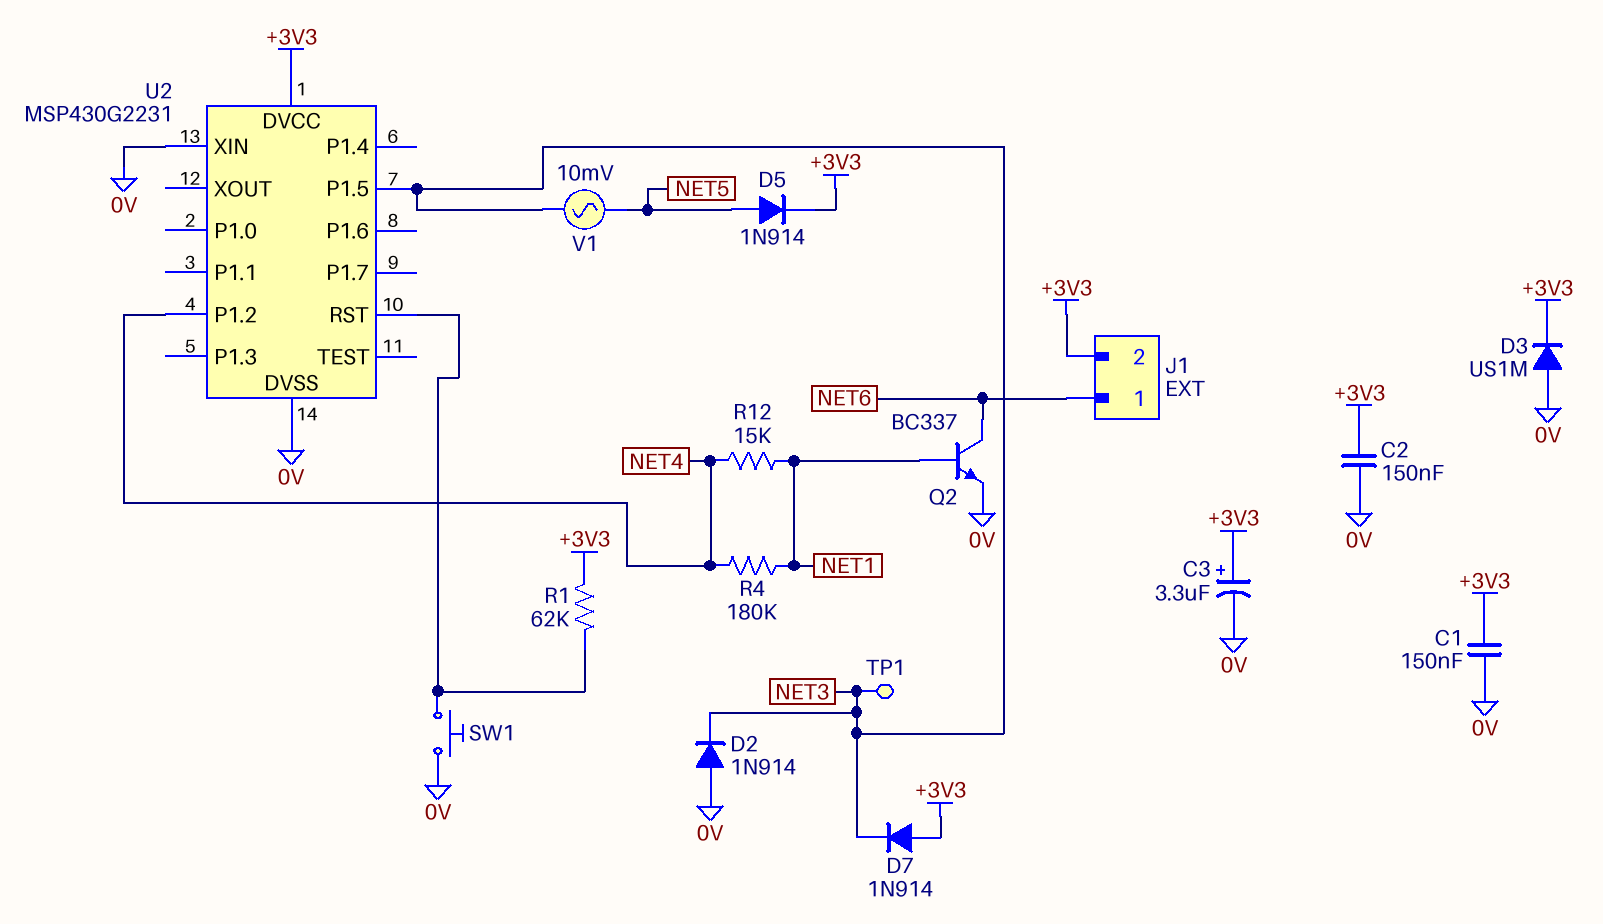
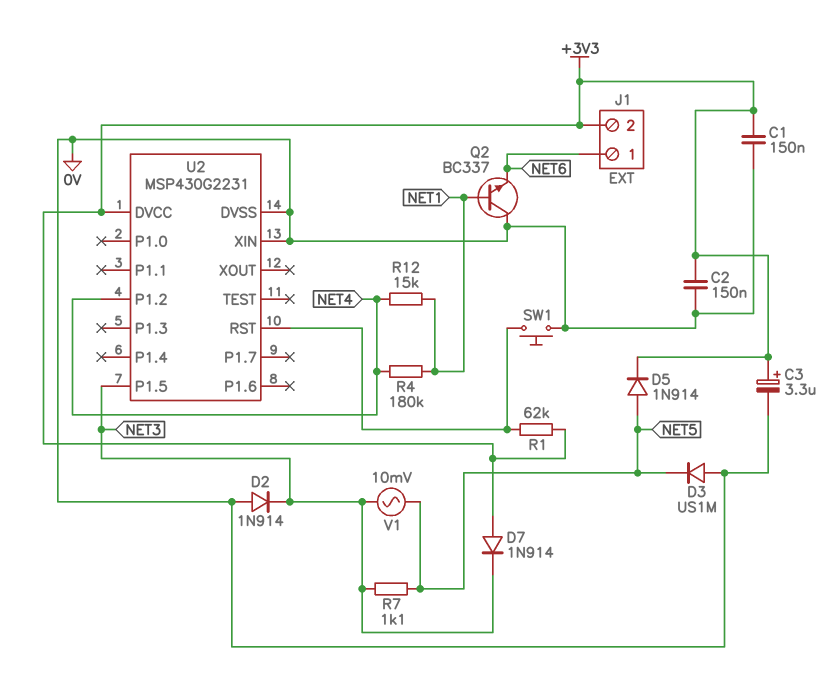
D3: diode US1M (A 0V, K +3V3) -> diode US1M (A 0V, K NET5)
Q2: NPN BC337 (B NET1, C NET6, E 0V) -> NPN BC337 (B NET1, C 0V, E NET6)
R7: none -> 1.1k (NET3, NET5)
TP1: test point (NET3) -> none

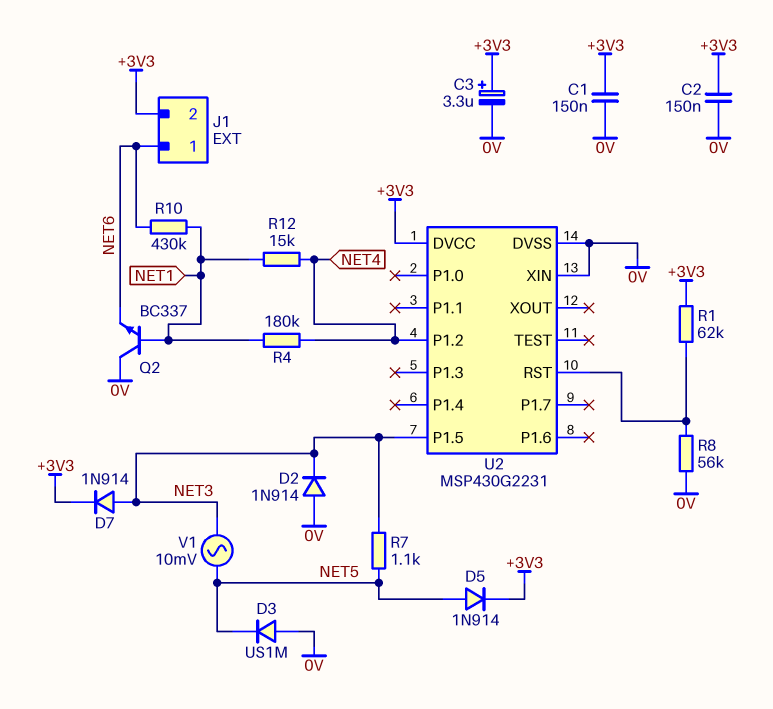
D7: diode 1N914 (A +3V3, K NET3) -> diode 1N914 (A NET3, K +3V3)
R8: none -> 56k (0V, U2/RST)
R10: none -> 430k (NET1, NET6)
SW1: button (0V, U2/RST) -> none

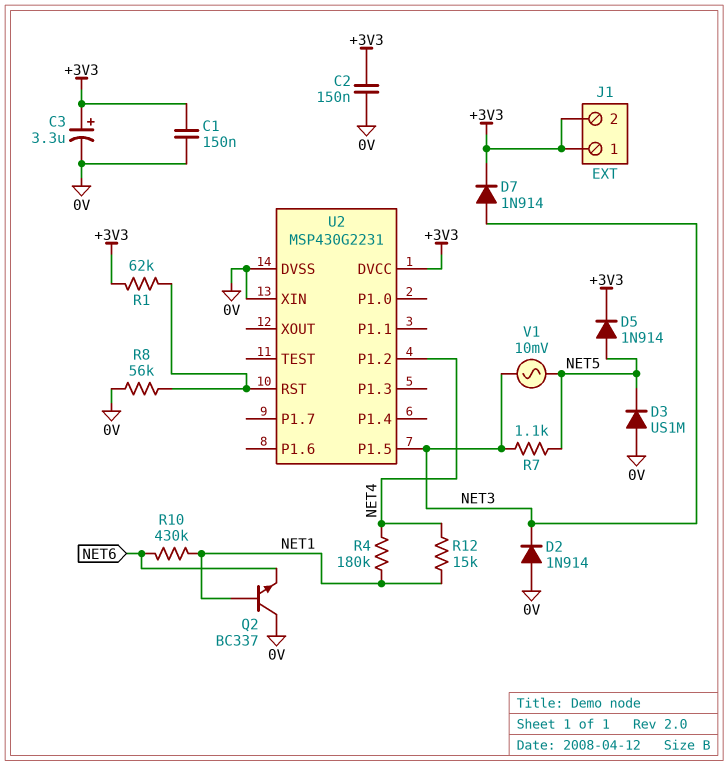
J1 pin 1: NET6 -> +3V3

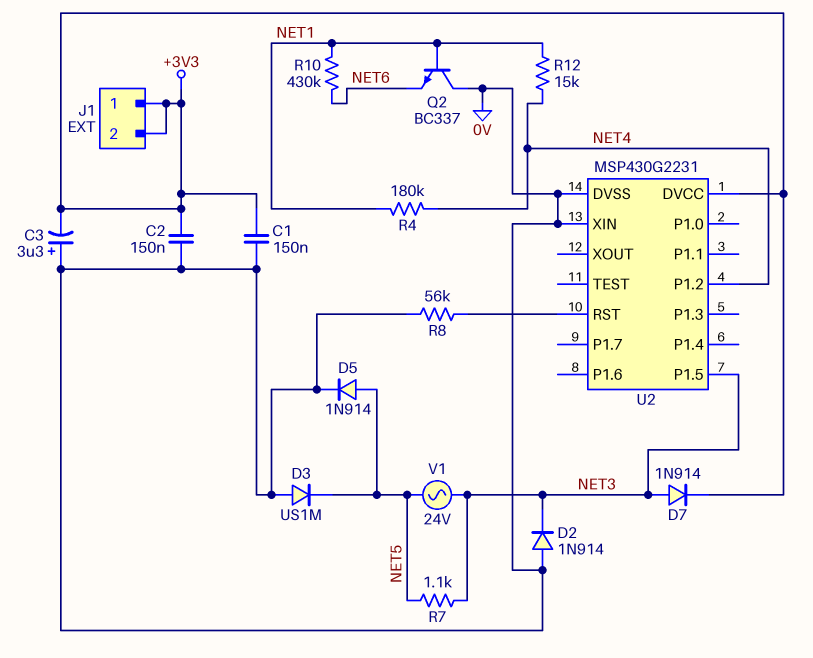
C3: 3.3uF (plus +3V3, minus 0V) -> 3.3uF (plus 0V, minus +3V3)
D5: diode 1N914 (A NET5, K +3V3) -> diode 1N914 (A NET5, K 0V)
R1: 62k (+3V3, U2/RST) -> none
V1: AC 10mV (NET3, NET5) -> AC 24V (NET3, NET5)

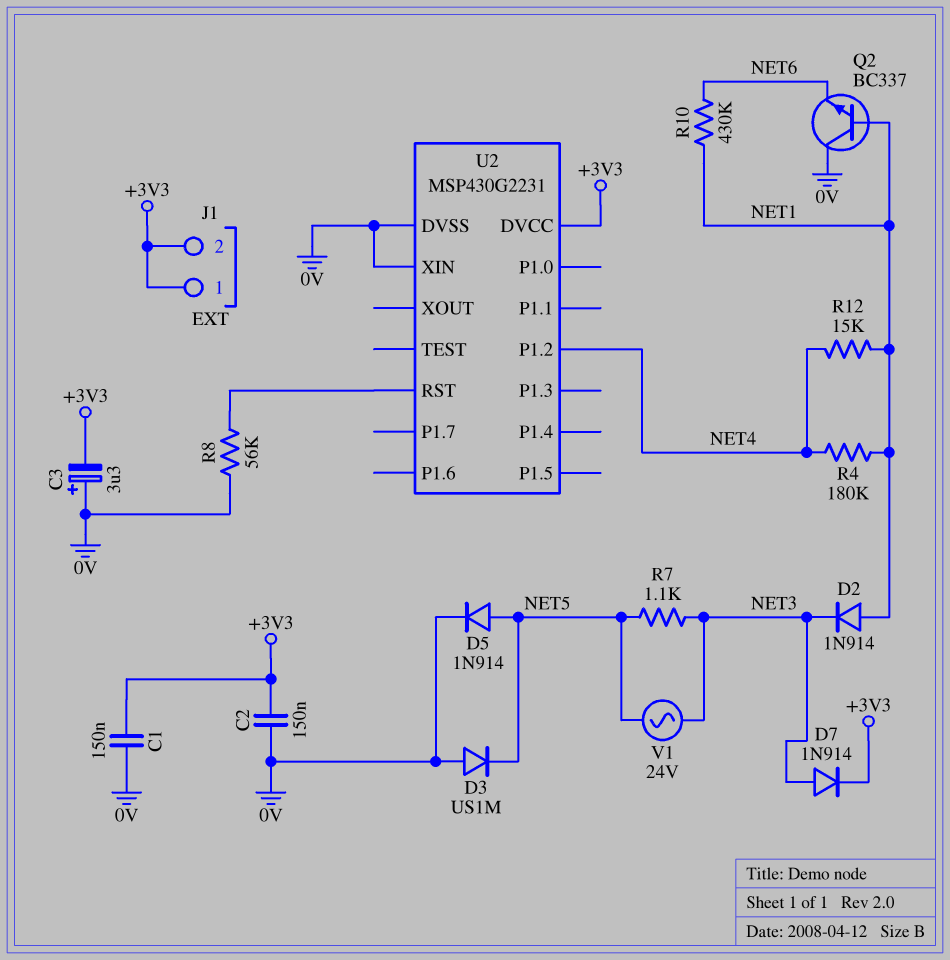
D2: diode 1N914 (A 0V, K NET3) -> diode 1N914 (A NET1, K NET3)
U2 pin P1.5: NET3 -> none

